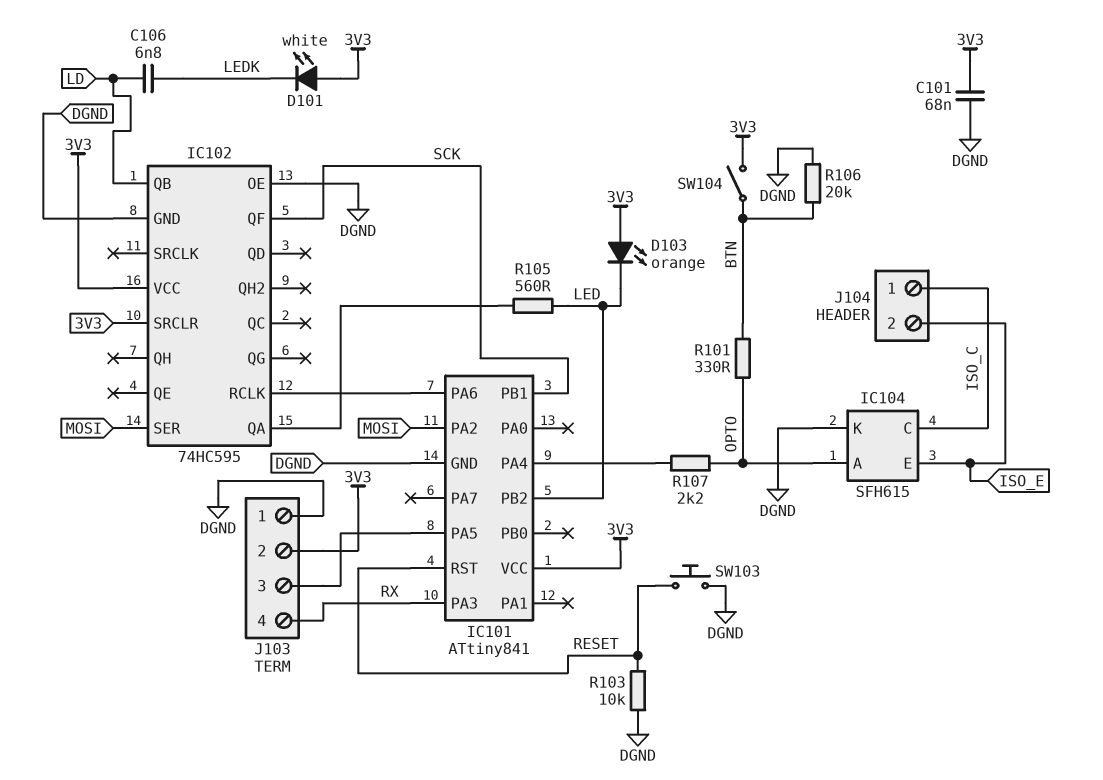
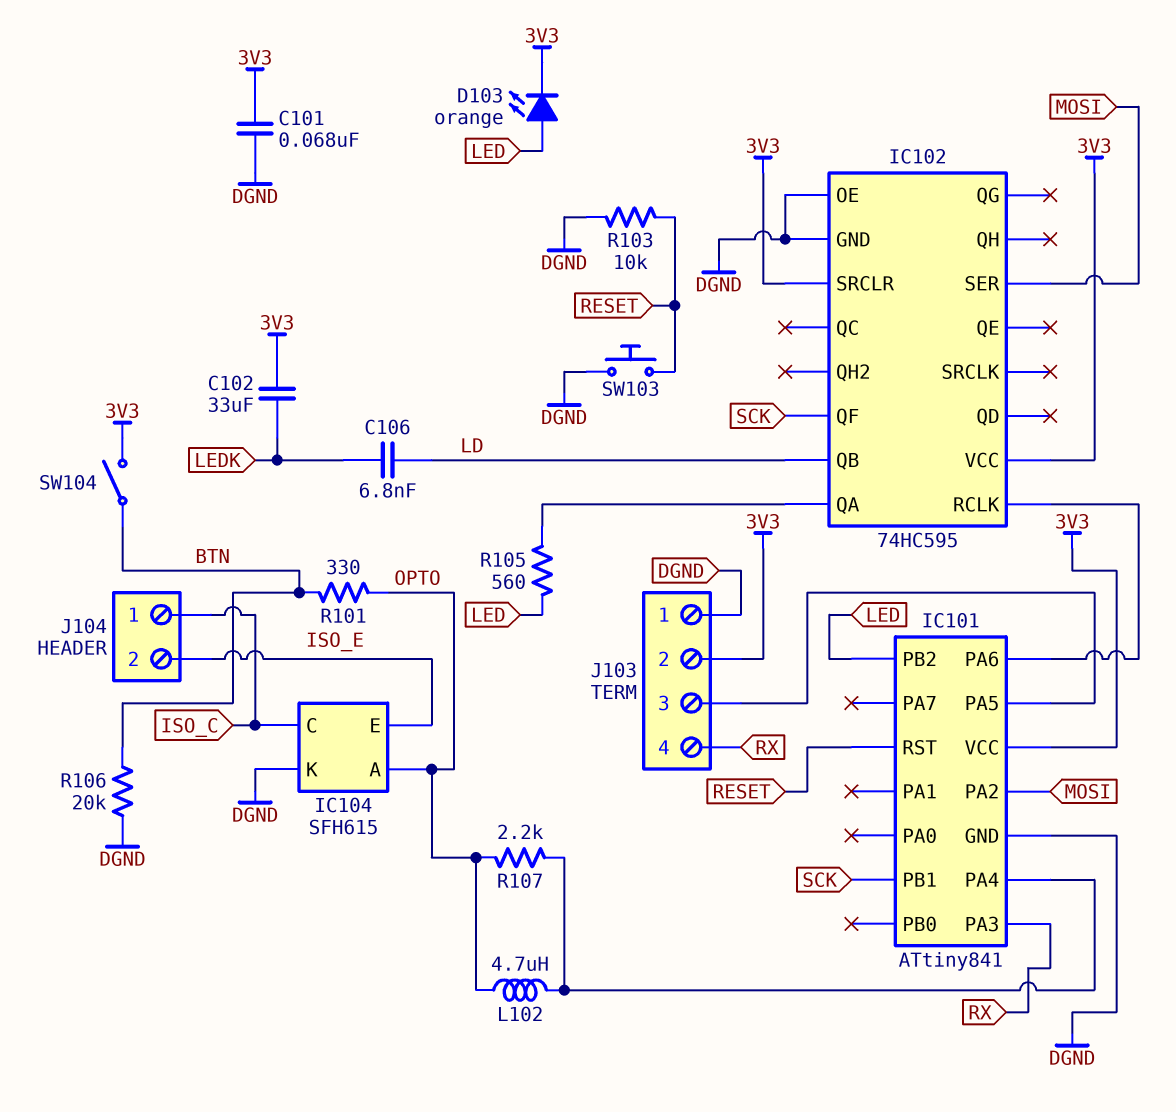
C102: none -> 33uF (3V3, LEDK)
D101: LED white (A 3V3, K LEDK) -> none
D103: LED orange (A 3V3, K LED) -> LED orange (A LED, K 3V3)
L102: none -> 4.7uH (IC101/PA4, OPTO)

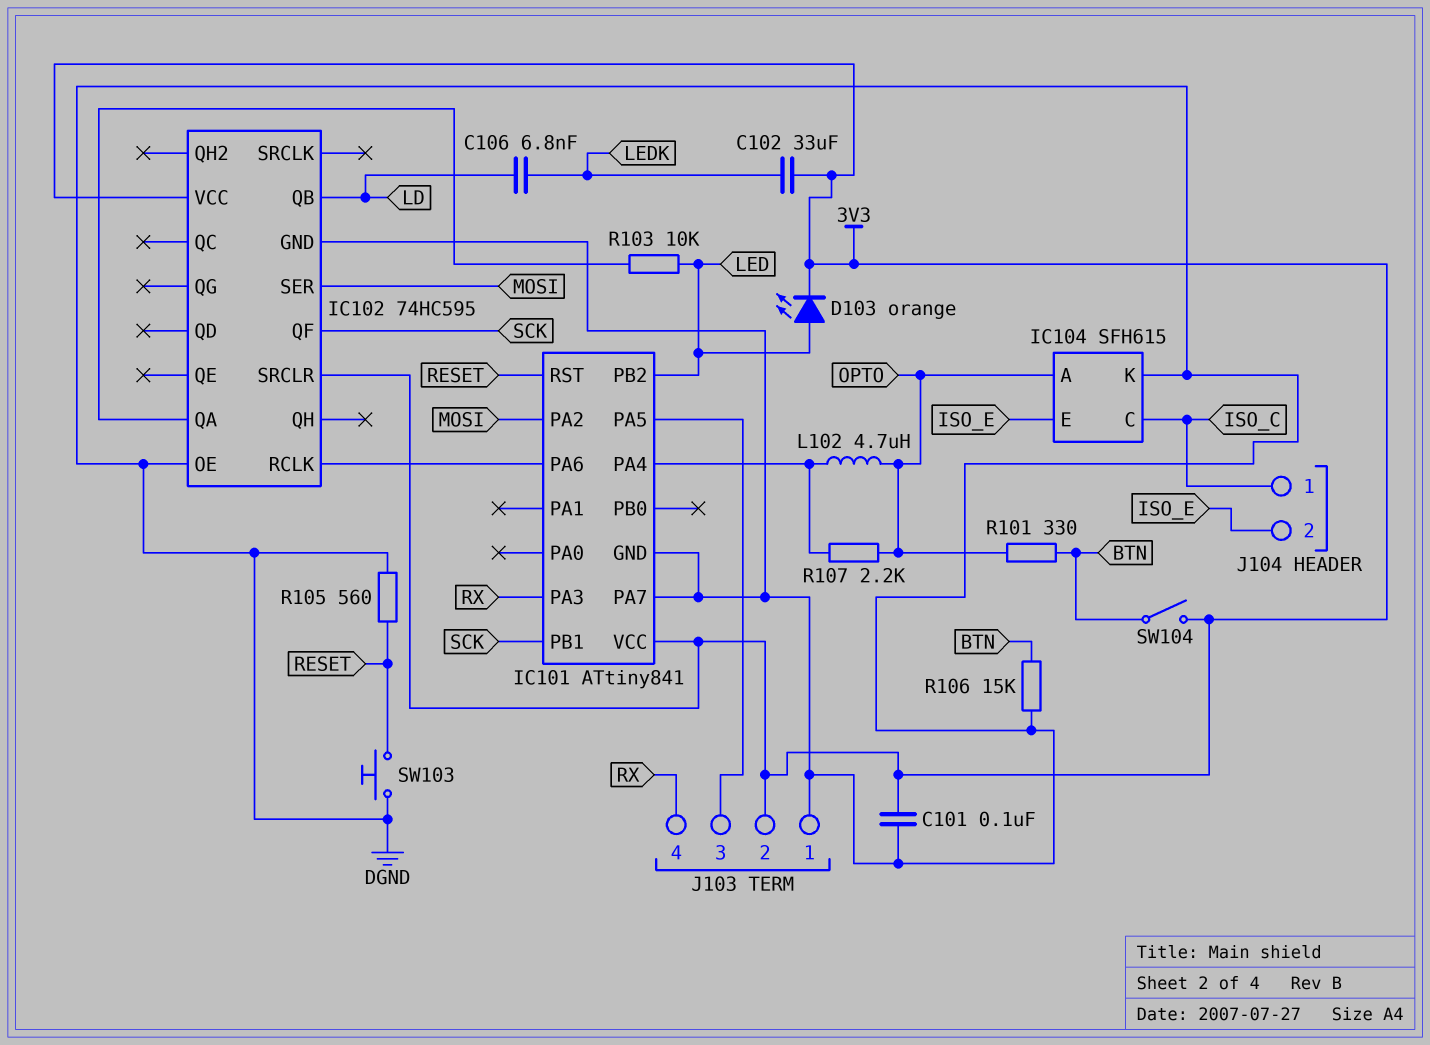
C101: 68nF (3V3, DGND) -> 100nF (3V3, DGND)
IC101 pin PA7: none -> DGND
R103: 10k (DGND, RESET) -> 10k (IC102/QA, LED)
R105: 560 (IC102/QA, LED) -> 560 (DGND, RESET)
R106: 20k (BTN, DGND) -> 15k (BTN, DGND)

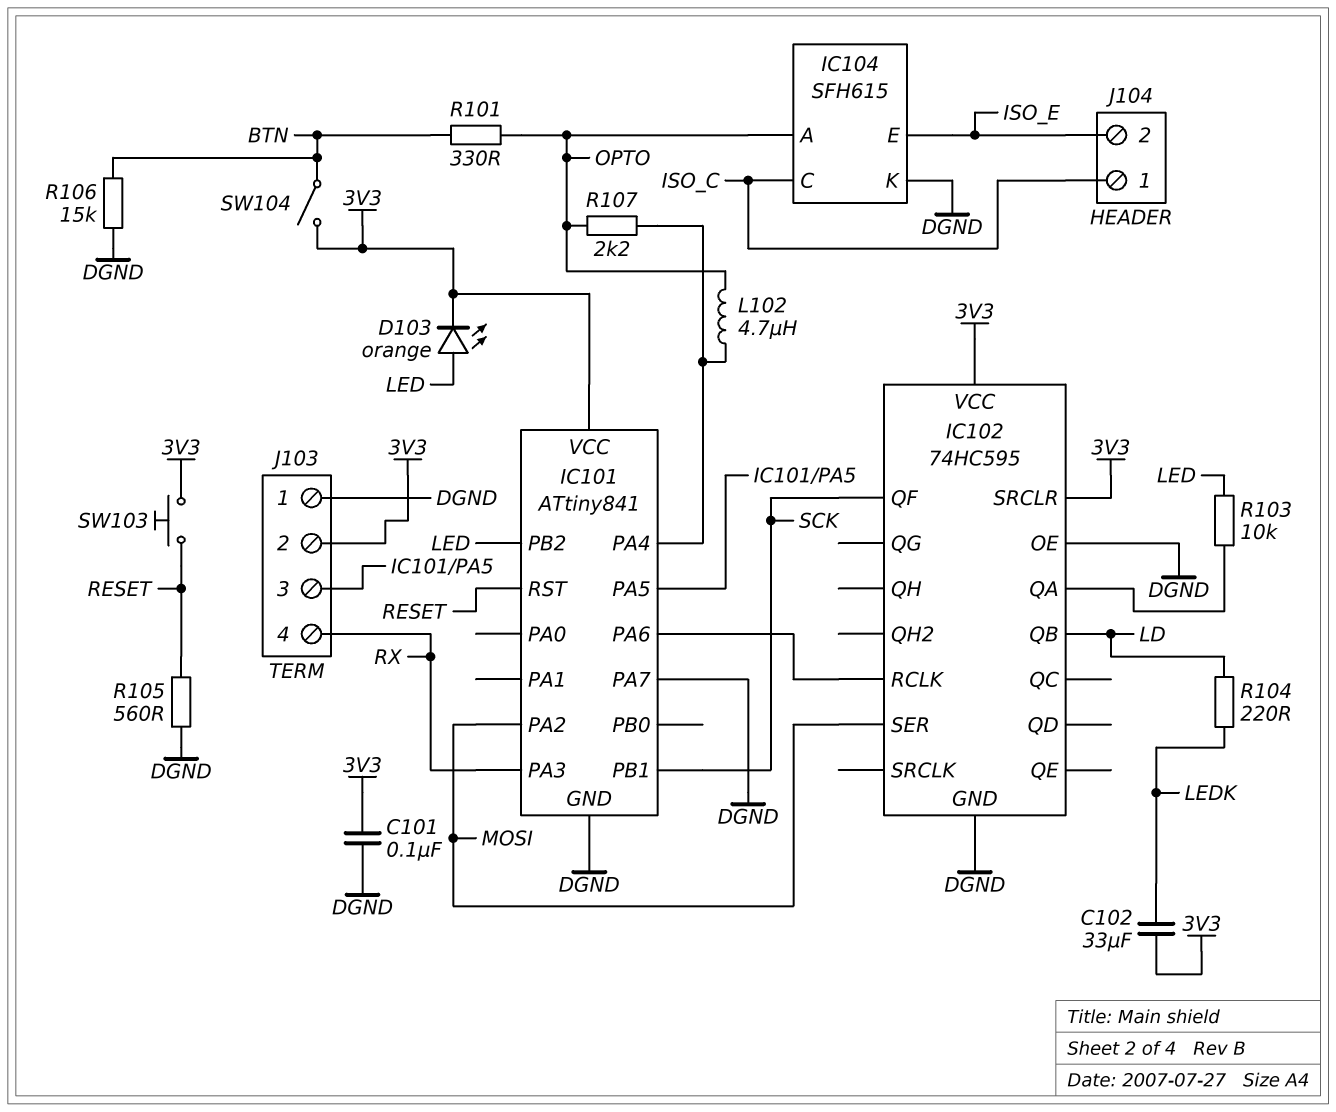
C106: 6.8nF (LD, LEDK) -> none
R104: none -> 220 (LD, LEDK)
SW103: button (DGND, RESET) -> button (3V3, RESET)

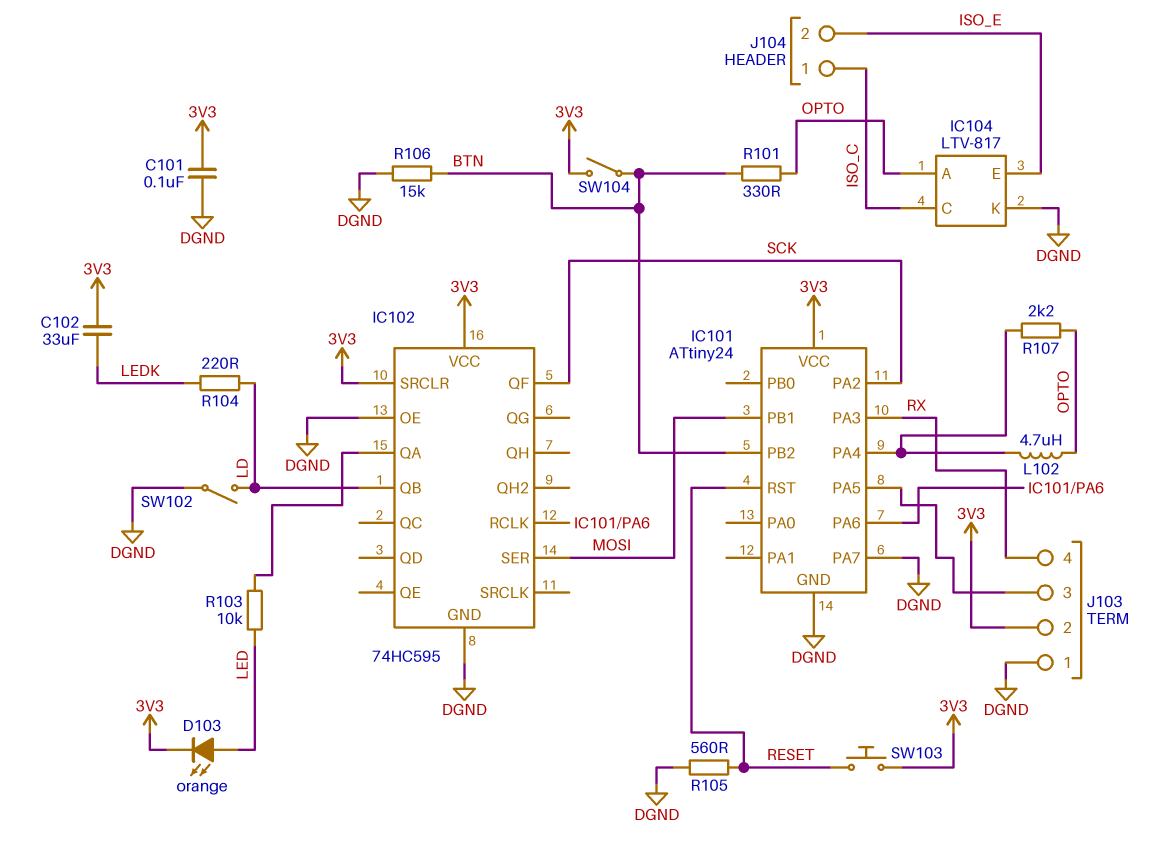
IC101: ATtiny841 -> ATtiny24
IC101 pin PA2: MOSI -> SCK
IC101 pin PB1: SCK -> MOSI
IC101 pin PB2: LED -> BTN
IC104: SFH615 -> LTV-817
SW102: none -> switch (DGND, LD)

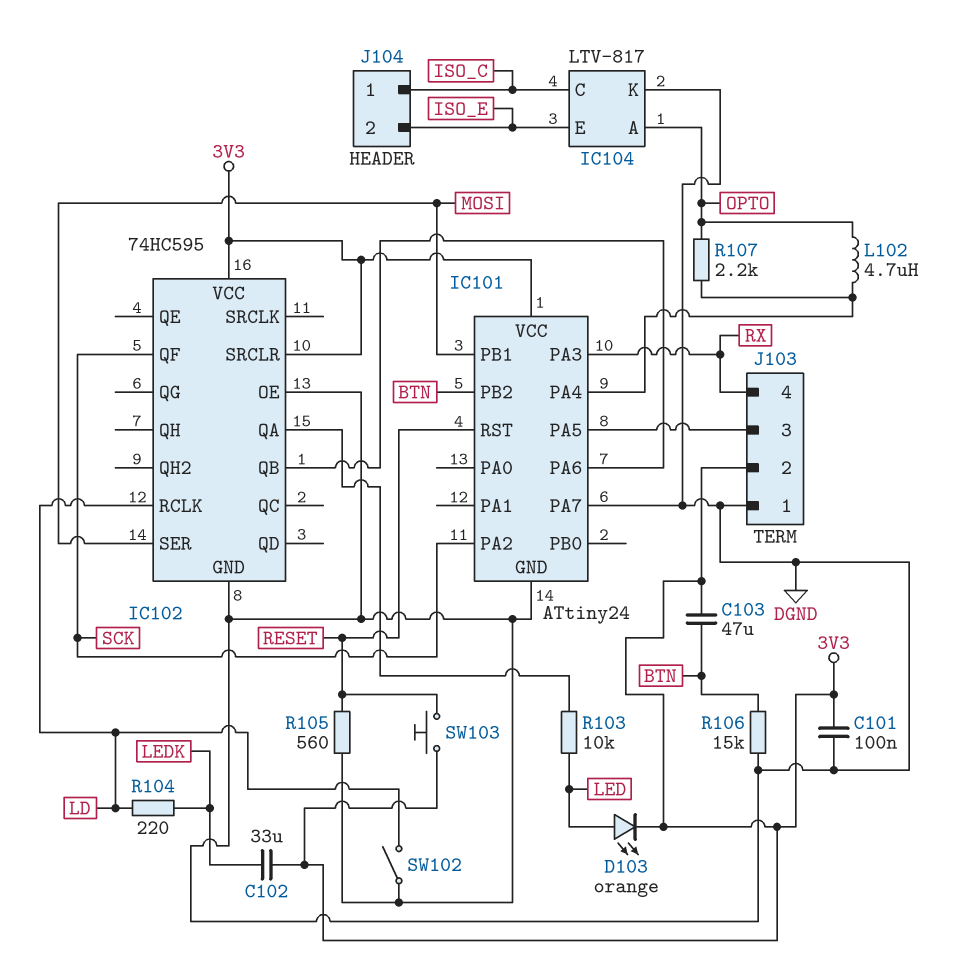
C103: none -> 47uF (3V3, BTN)
IC102 pin QB: LD -> IC101/PA6
IC102 pin RCLK: IC101/PA6 -> LD
R101: 330 (BTN, OPTO) -> none
SW104: switch (3V3, BTN) -> none

